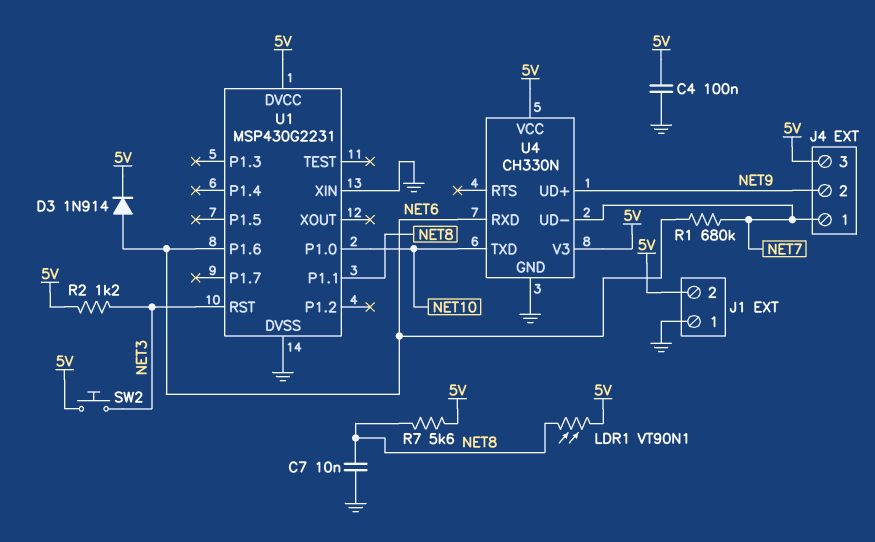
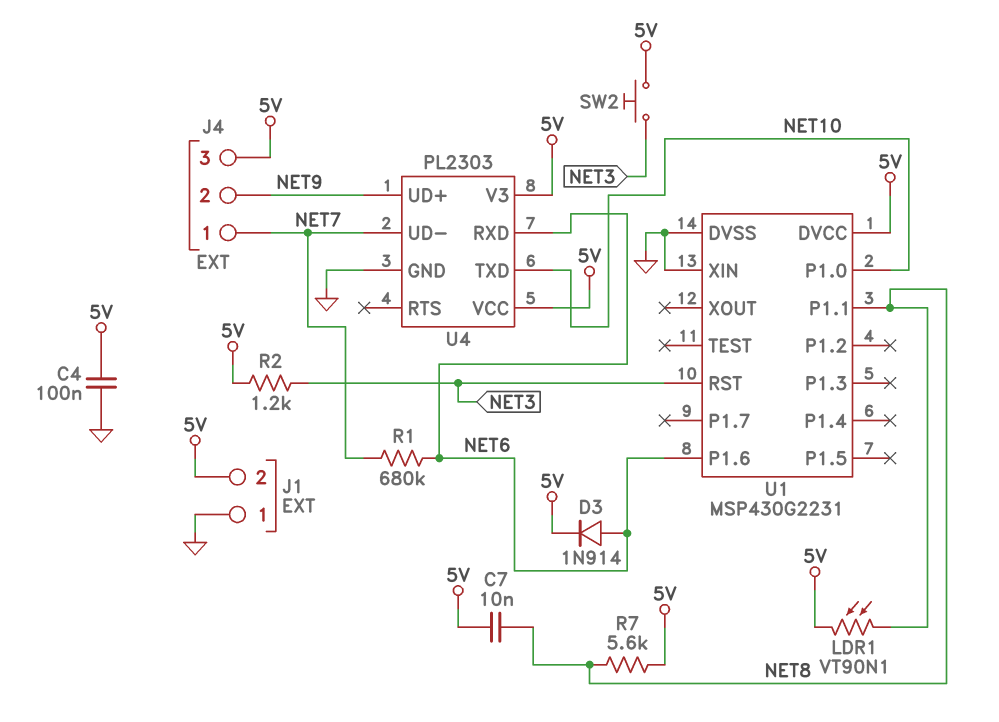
C7: 10nF (GND, NET8) -> 10nF (5V, NET8)
U4: CH330N -> PL2303

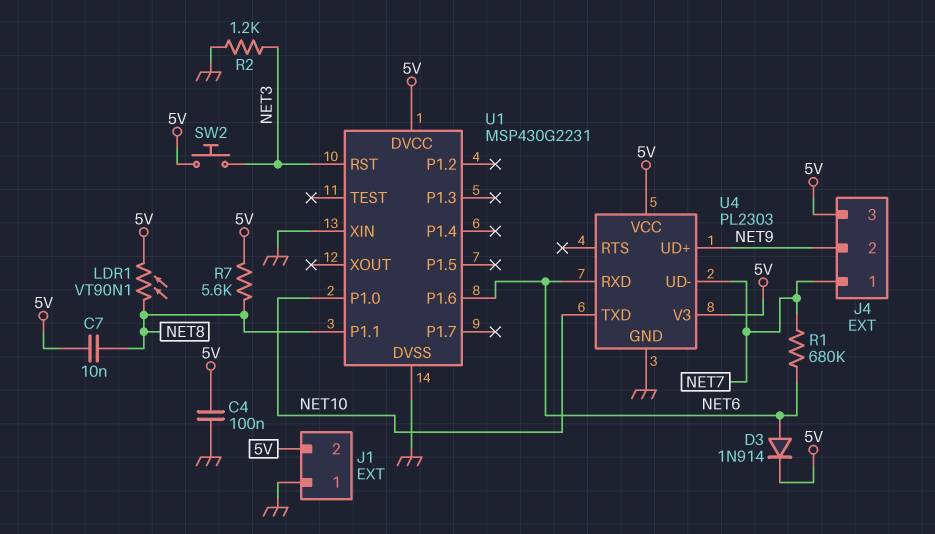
R2: 1.2k (5V, NET3) -> 1.2k (GND, NET3)

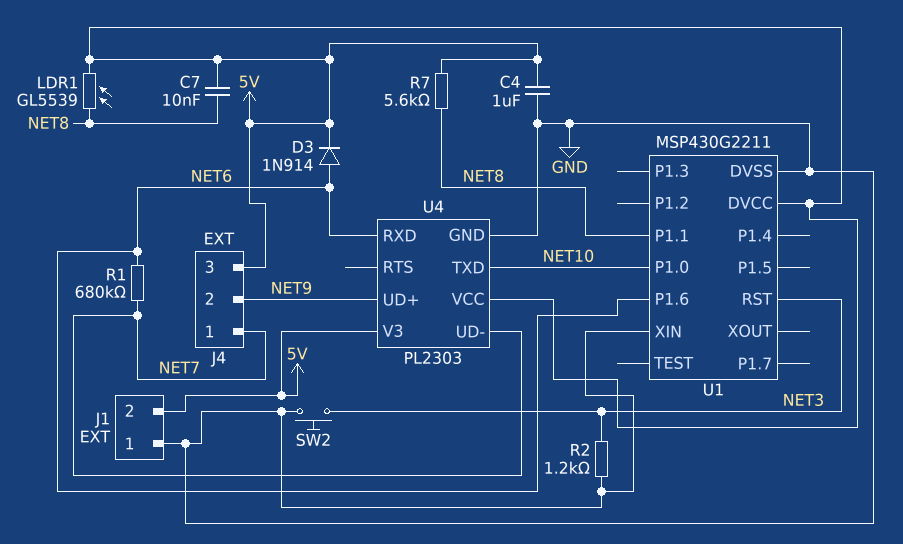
C4: 100nF (5V, GND) -> 1uF (5V, GND)
LDR1: VT90N1 (5V, NET8) -> GL5539 (5V, NET8)
SW2: button (5V, NET3) -> button (GND, NET3)
U1: MSP430G2231 -> MSP430G2211

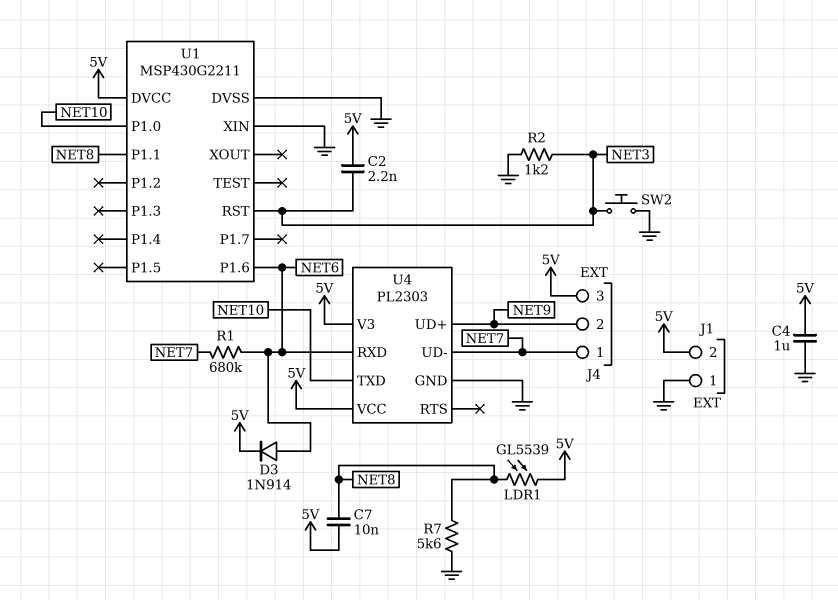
C2: none -> 2.2nF (5V, NET3)
R7: 5.6k (5V, NET8) -> 5.6k (GND, NET8)

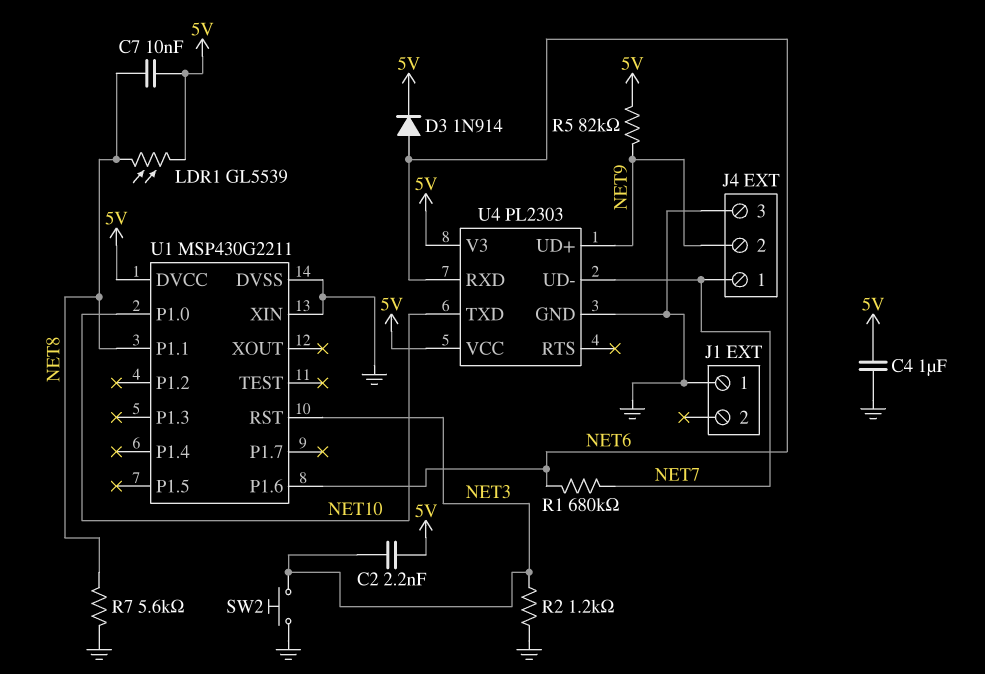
J1 pin 2: 5V -> none
J4 pin 3: 5V -> GND
R5: none -> 82k (5V, NET9)

